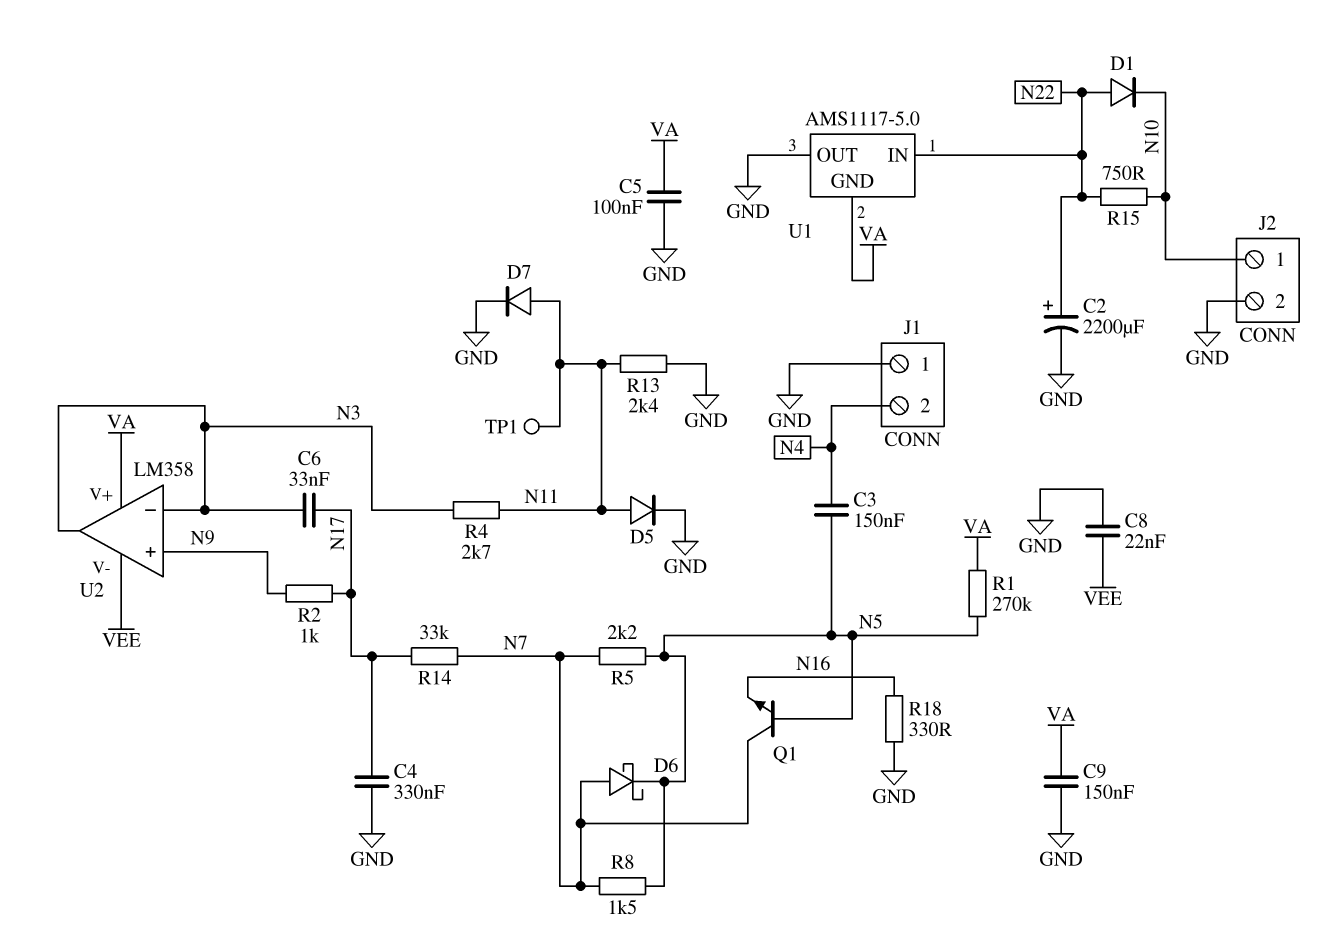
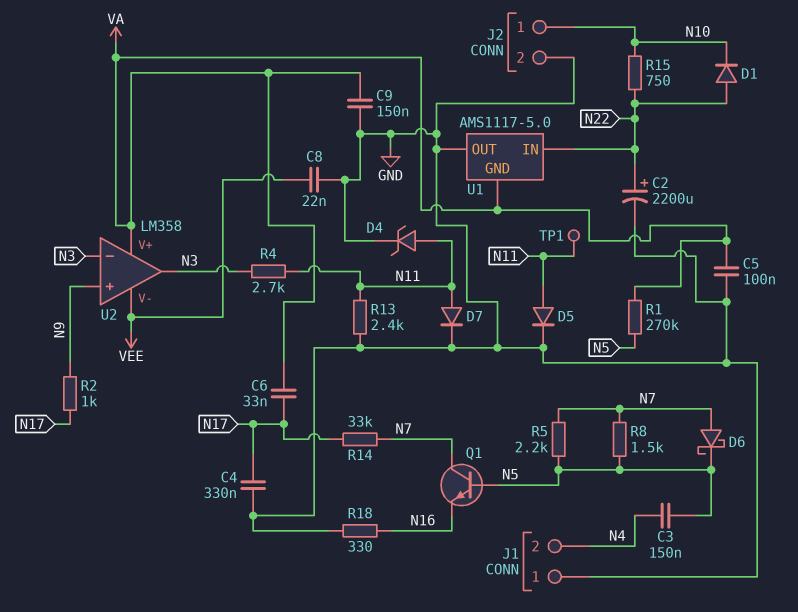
C6: 33nF (N3, N17) -> 33nF (N17, VA)
D4: none -> zener (A N11, K GND)

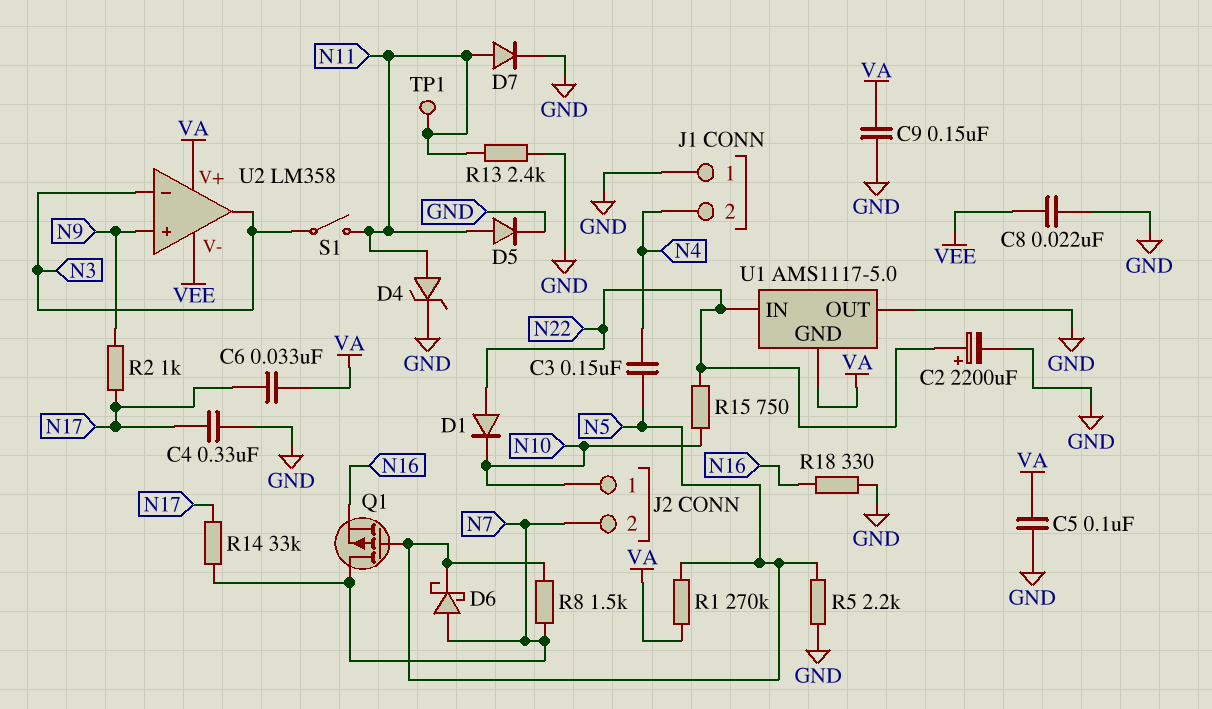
J2 pin 2: GND -> N7
Q1: NPN (B N5, C N7, E N16) -> PMOS (G N5, D N7, S N16)
R4: 2.7k (N3, N11) -> none
R5: 2.2k (N5, N7) -> 2.2k (GND, N5)
S1: none -> switch (N3, N11)

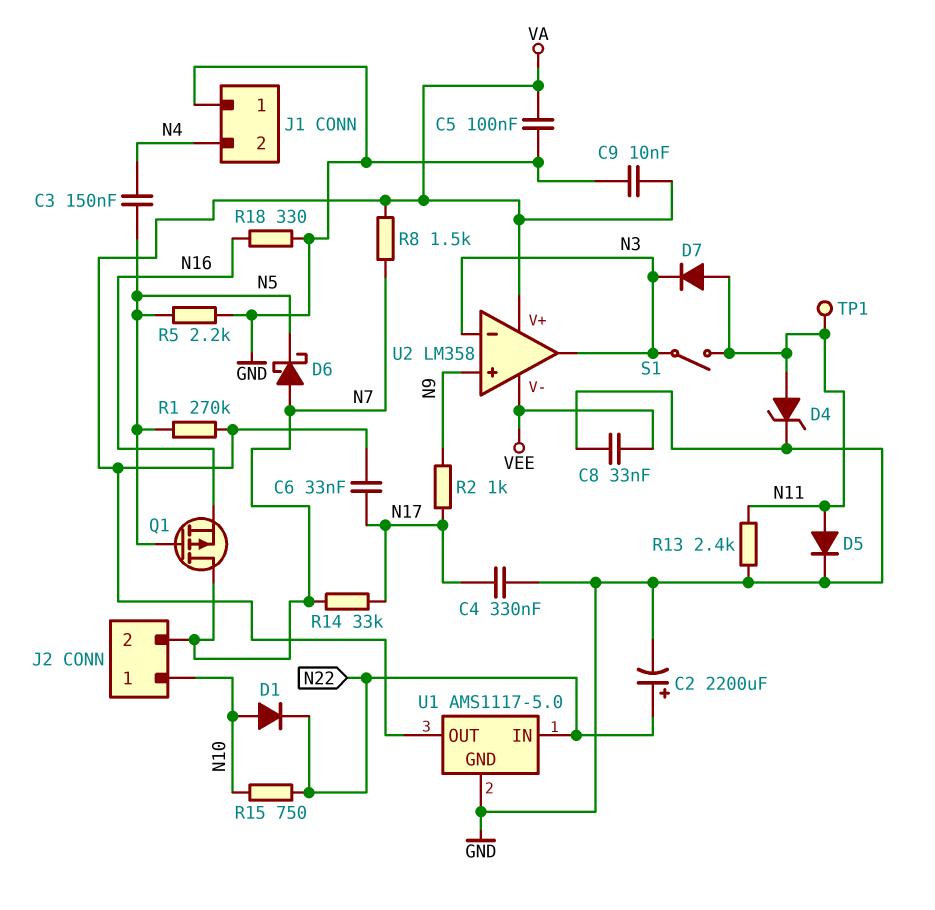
C8: 22nF (GND, VEE) -> 33nF (GND, VEE)
C9: 150nF (GND, VA) -> 10nF (GND, VA)
D1: diode (A N22, K N10) -> diode (A N10, K N22)
D7: diode (A N11, K GND) -> diode (A N11, K N3)
R8: 1.5k (N5, N7) -> 1.5k (N7, VA)
U1 pin GND: VA -> GND
U1 pin OUT: GND -> VA

